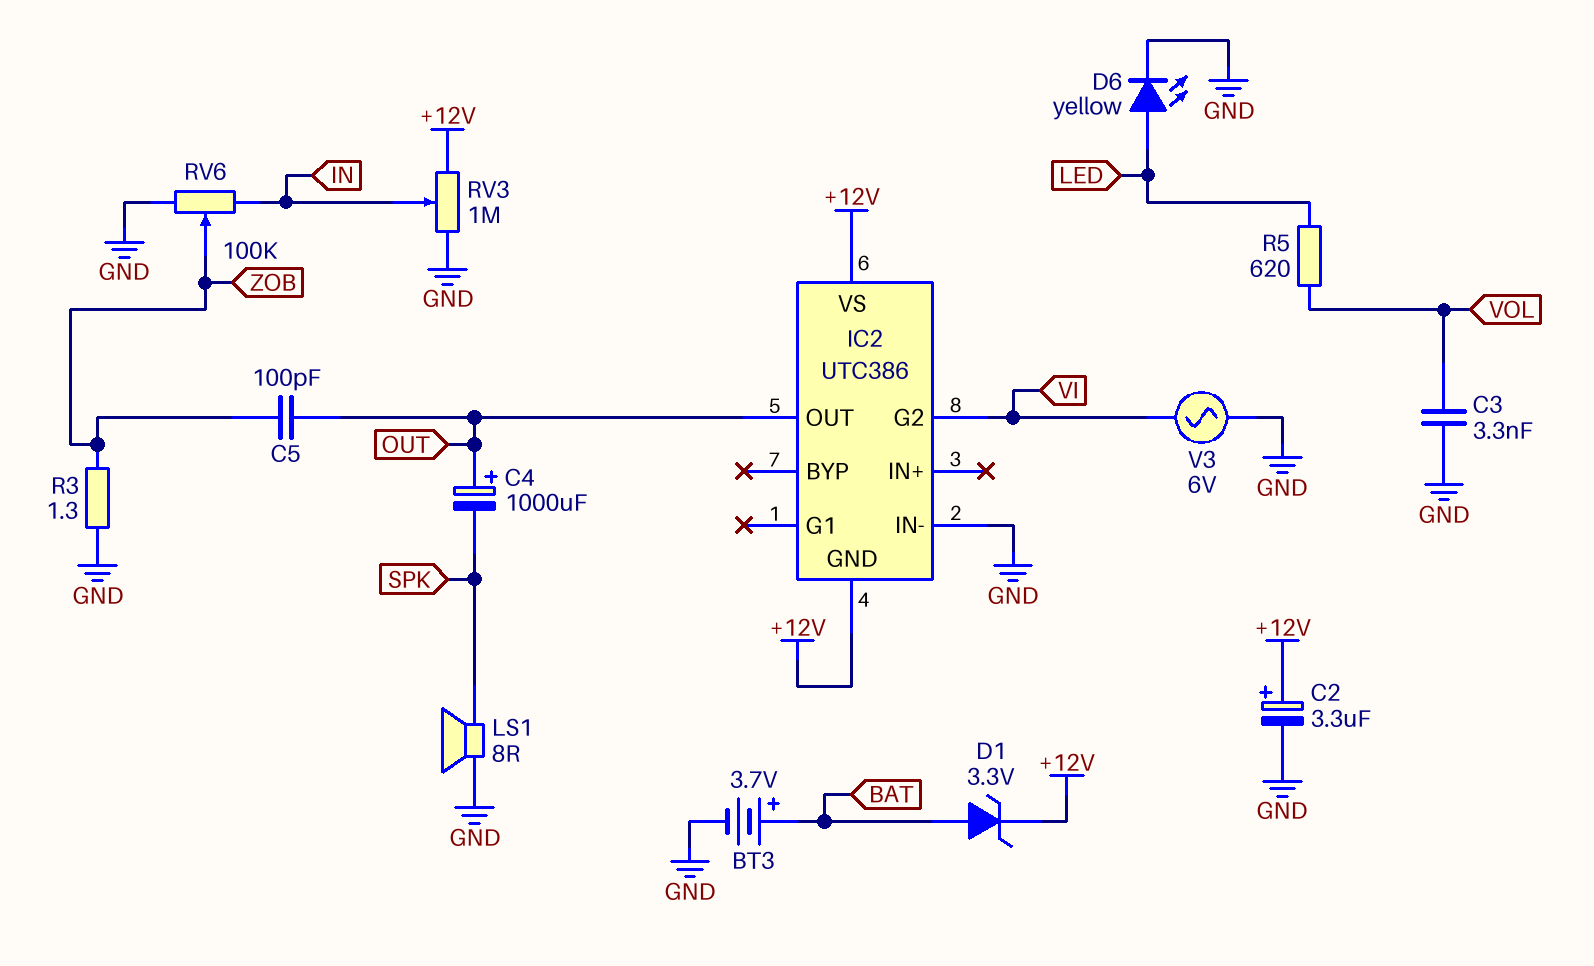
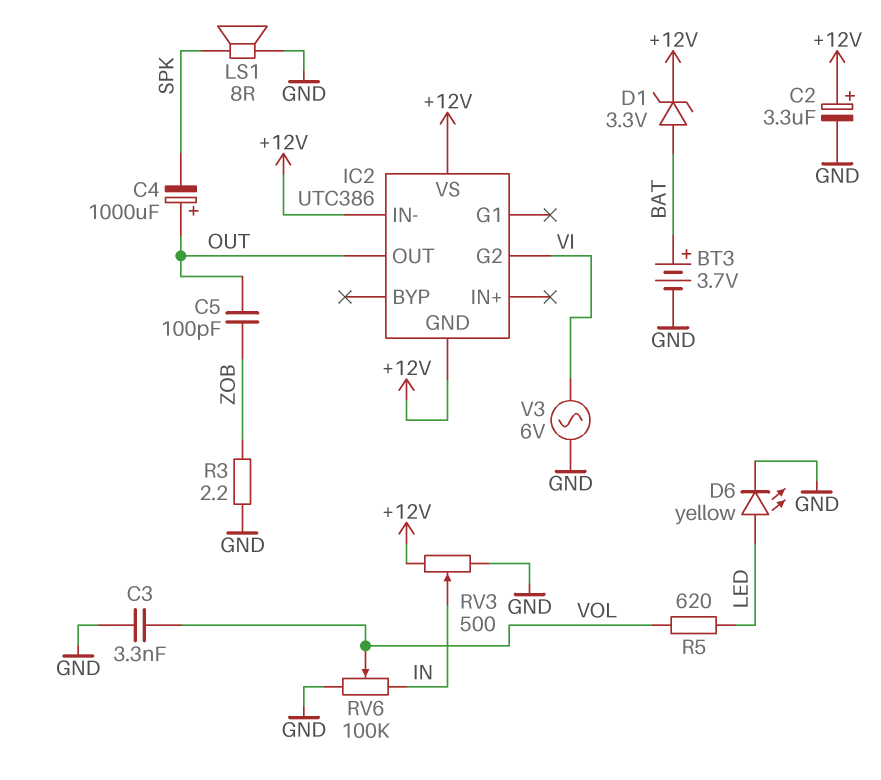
IC2 pin IN-: GND -> +12V
R3: 1.3 (GND, ZOB) -> 2.2 (GND, ZOB)
RV3: 1M (+12V, GND, wiper IN) -> 500 (+12V, GND, wiper IN)
RV6: 100k (GND, IN, wiper ZOB) -> 100k (GND, IN, wiper VOL)

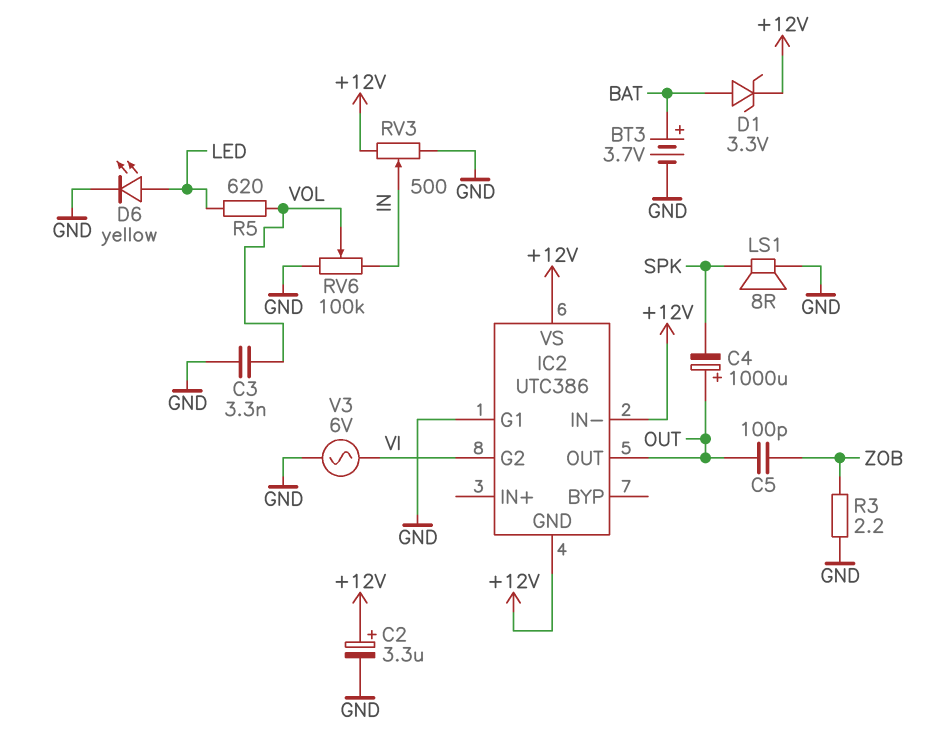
IC2 pin G1: none -> GND

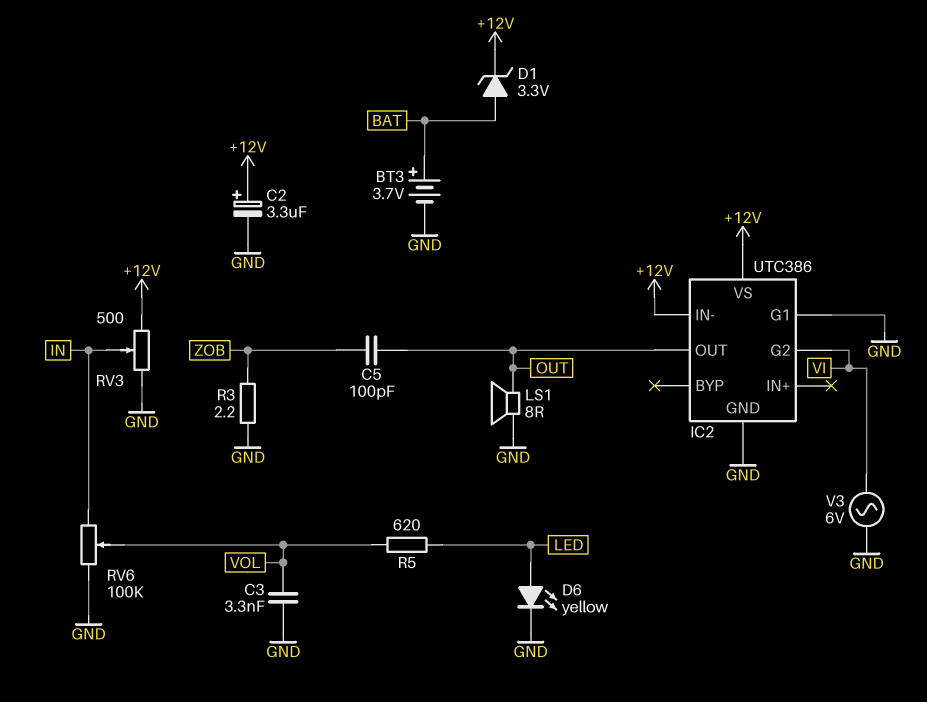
C4: 1000uF (plus OUT, minus SPK) -> none
IC2 pin GND: +12V -> GND
LS1: speaker 8R (GND, SPK) -> speaker 8R (GND, OUT)

